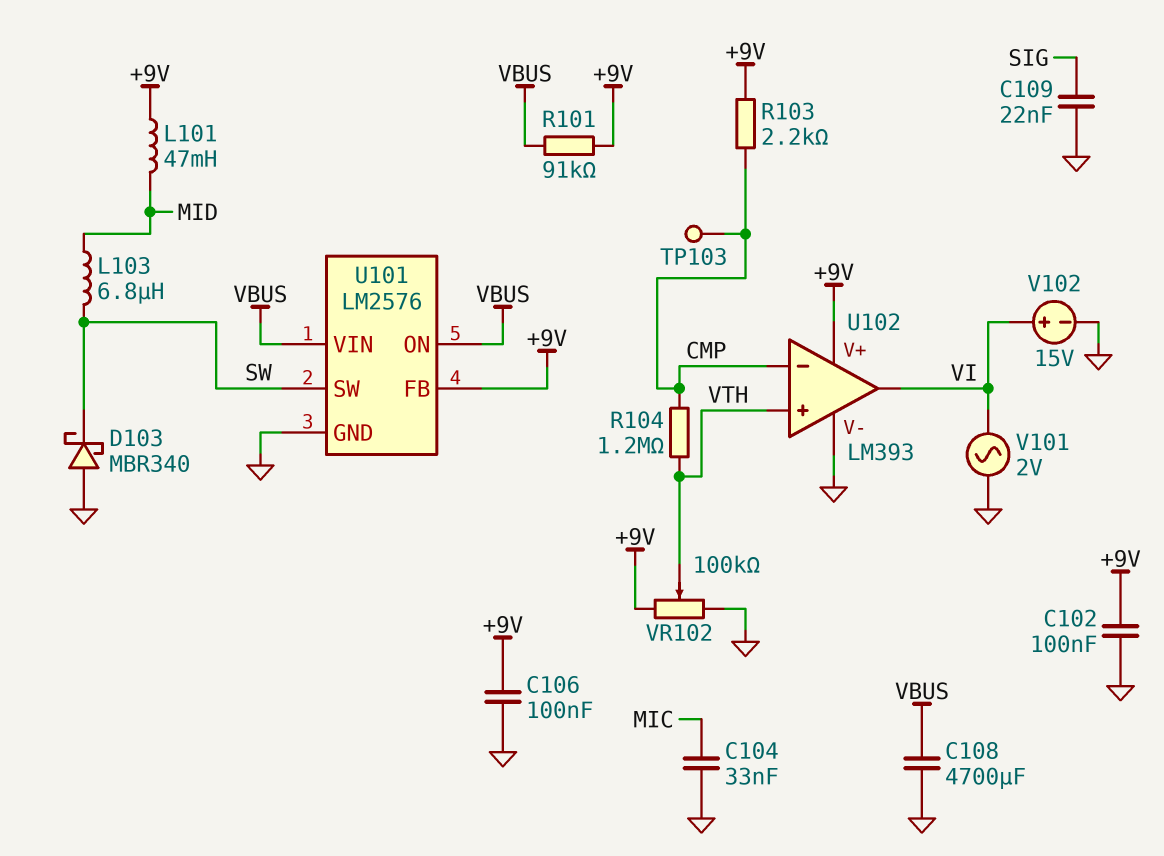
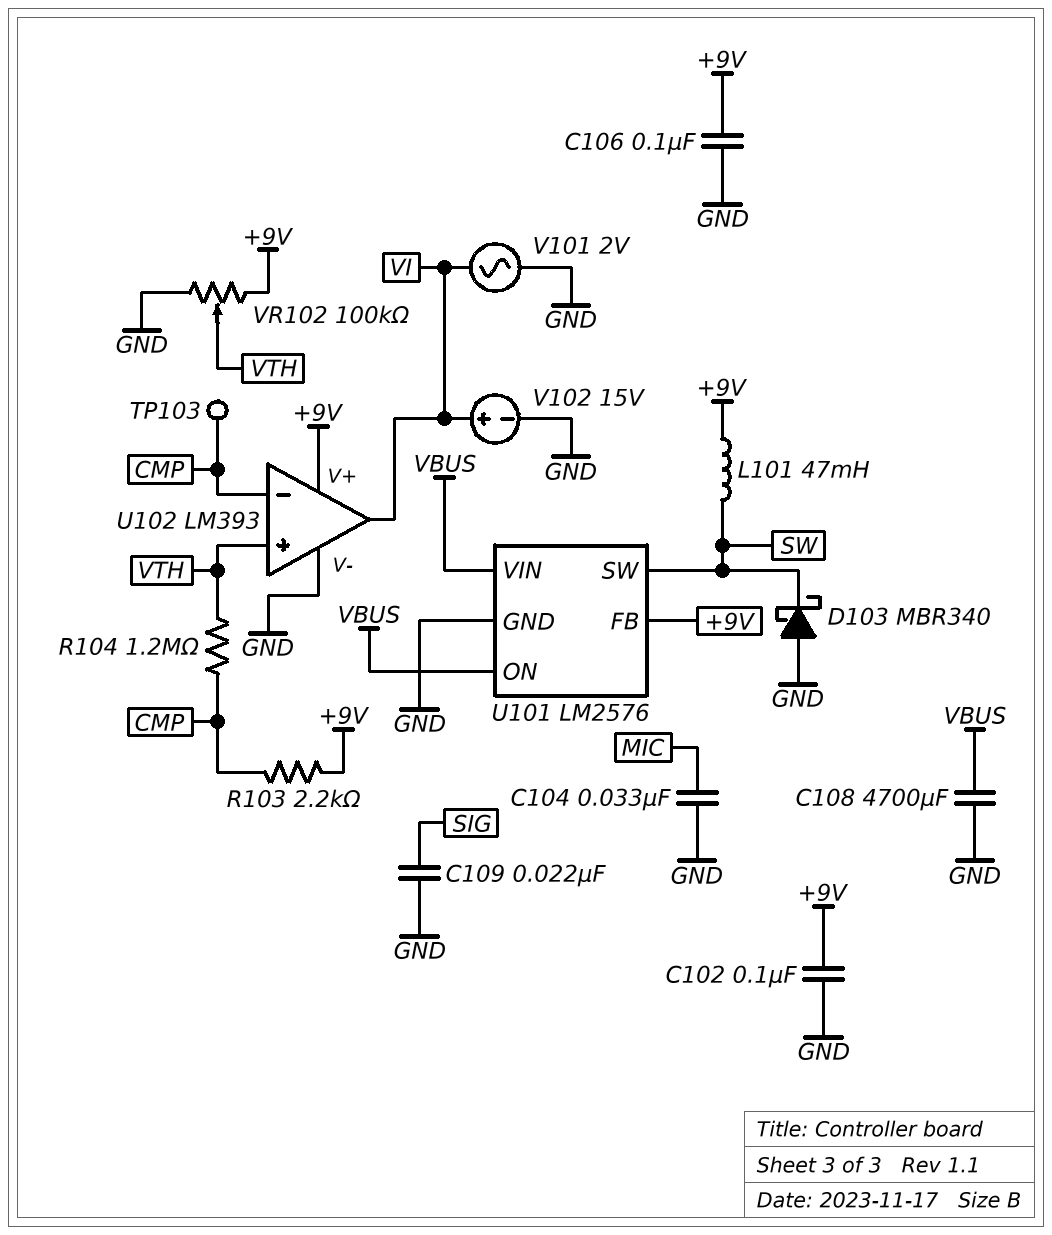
L101: 47mH (+9V, MID) -> 47mH (+9V, SW)
L103: 6.8uH (MID, SW) -> none
R101: 91k (+9V, VBUS) -> none

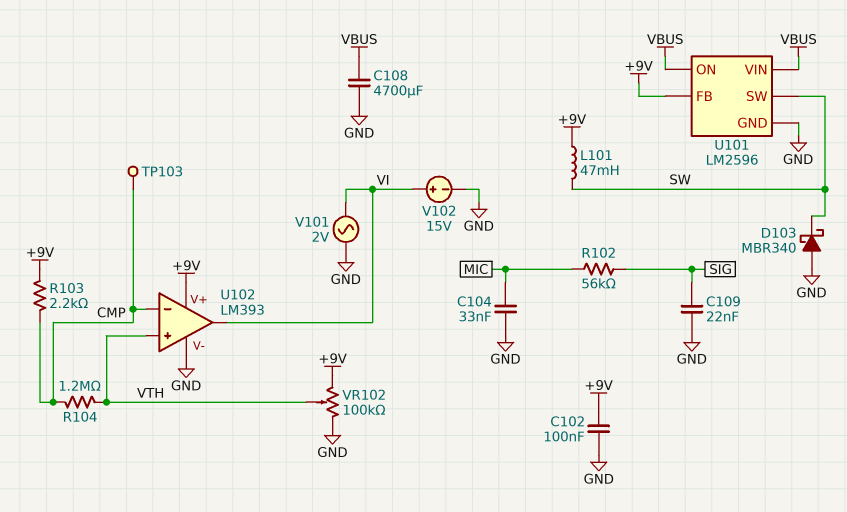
C106: 100nF (+9V, GND) -> none
R102: none -> 56k (MIC, SIG)
U101: LM2576 -> LM2596

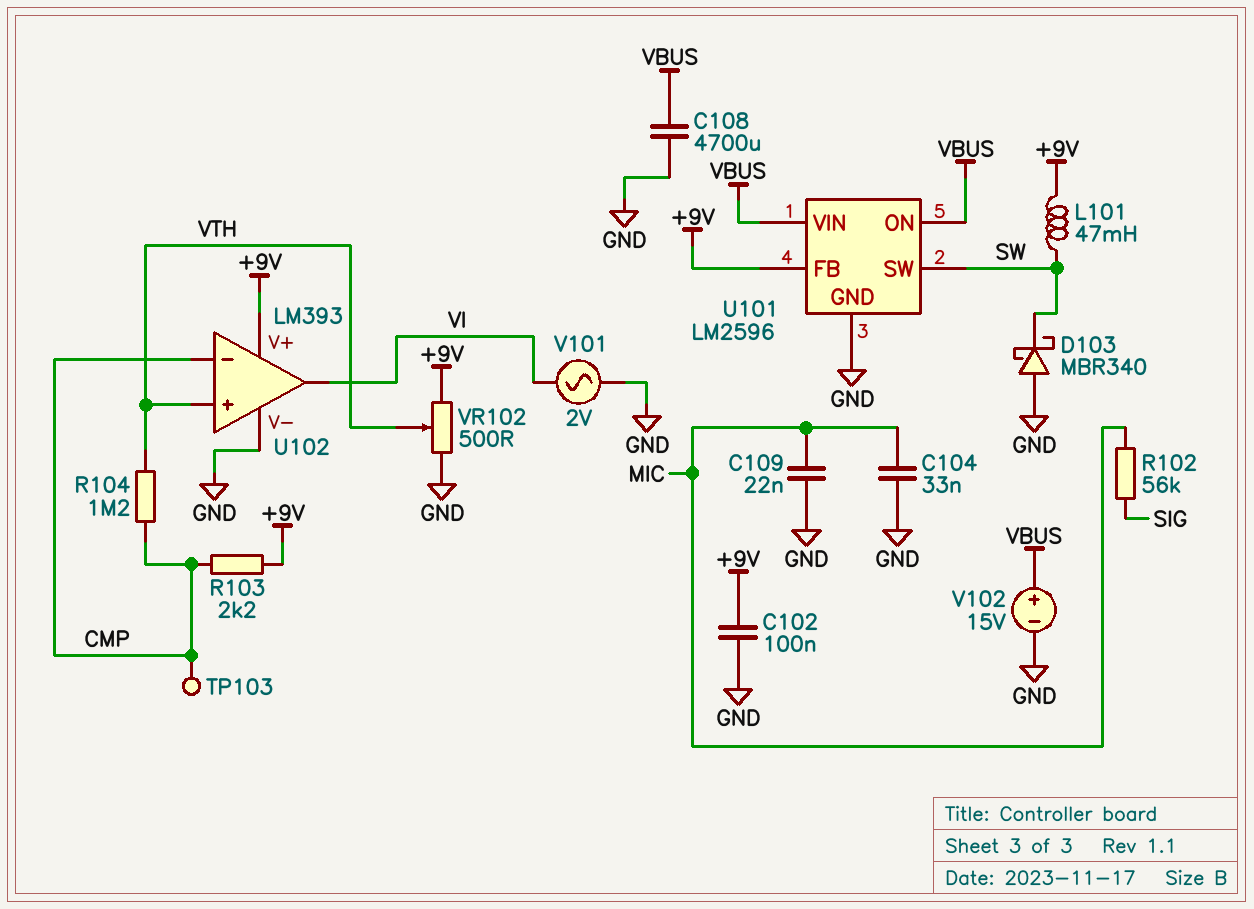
C109: 22nF (GND, SIG) -> 22nF (GND, MIC)
V102: 15V (plus VI, minus GND) -> 15V (plus VBUS, minus GND)
VR102: 100k (+9V, GND, wiper VTH) -> 500 (+9V, GND, wiper VTH)

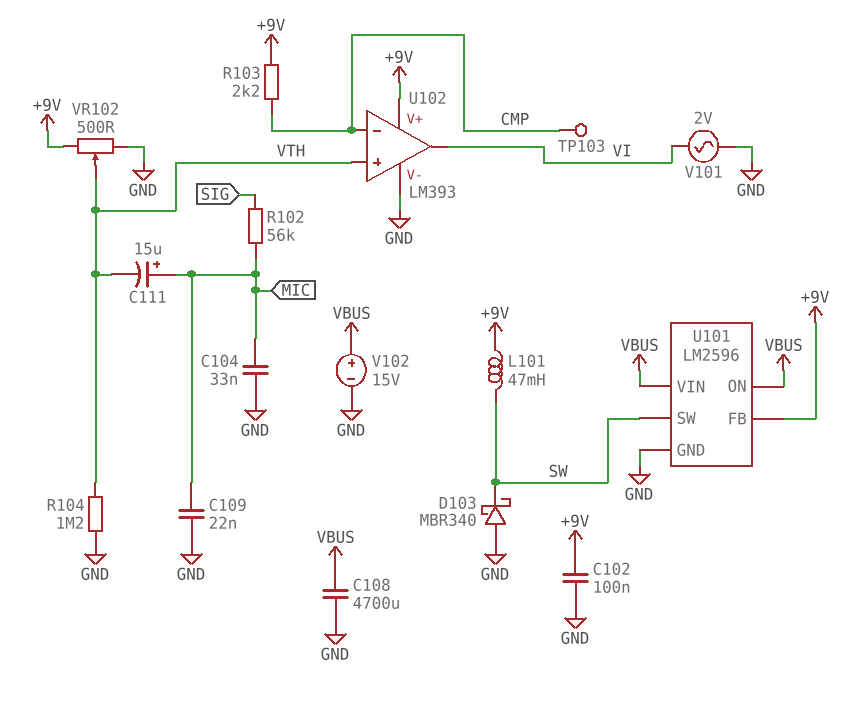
C111: none -> 15uF (plus MIC, minus VTH)
R104: 1.2M (CMP, VTH) -> 1.2M (GND, VTH)

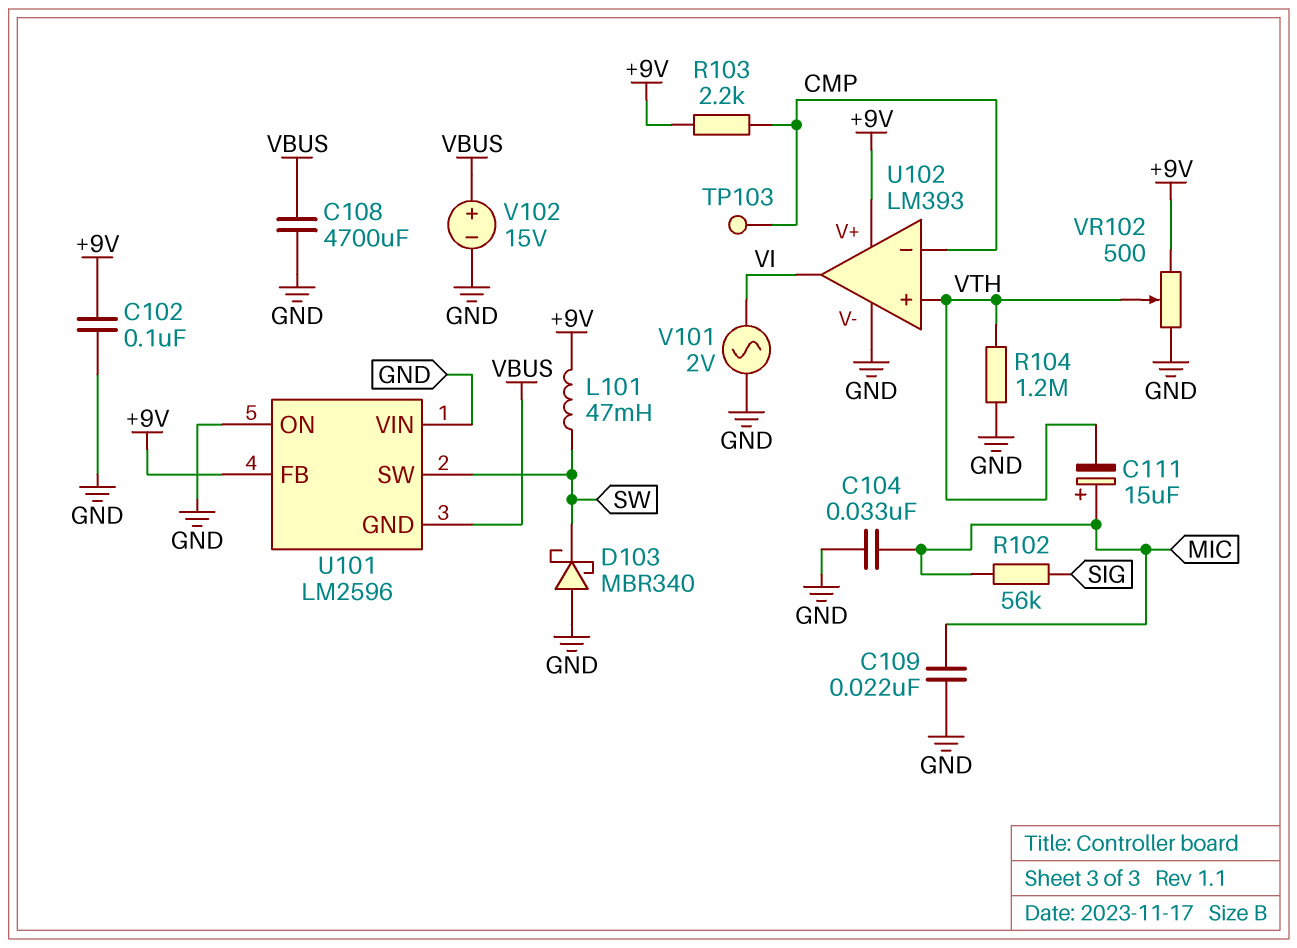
U101 pin GND: GND -> VBUS
U101 pin ON: VBUS -> GND
U101 pin VIN: VBUS -> GND

